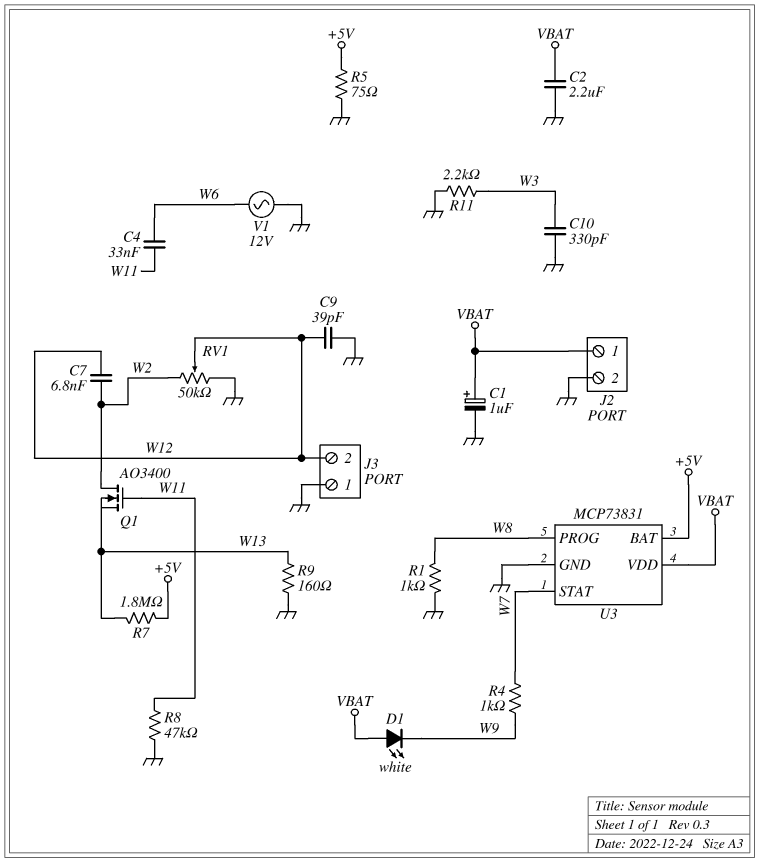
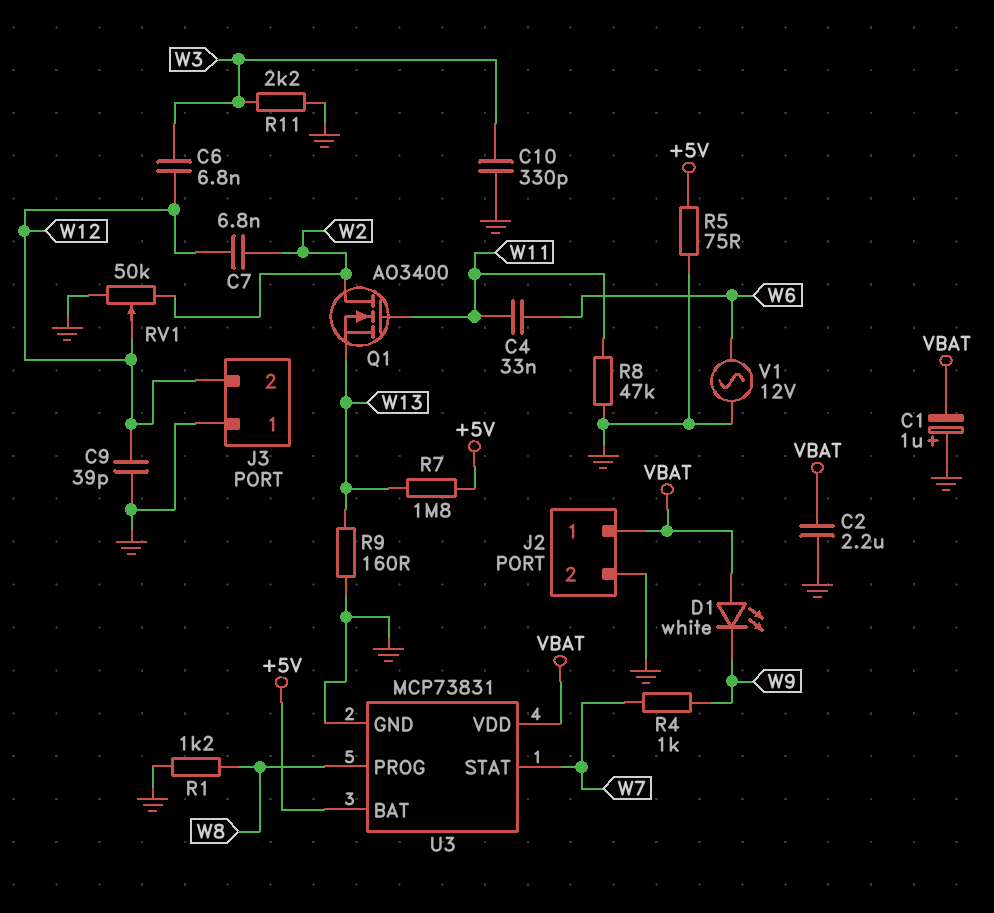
C1: 1uF (plus VBAT, minus GND) -> 1uF (plus GND, minus VBAT)
C6: none -> 6.8nF (W3, W12)
R1: 1k (GND, W8) -> 1.2k (GND, W8)

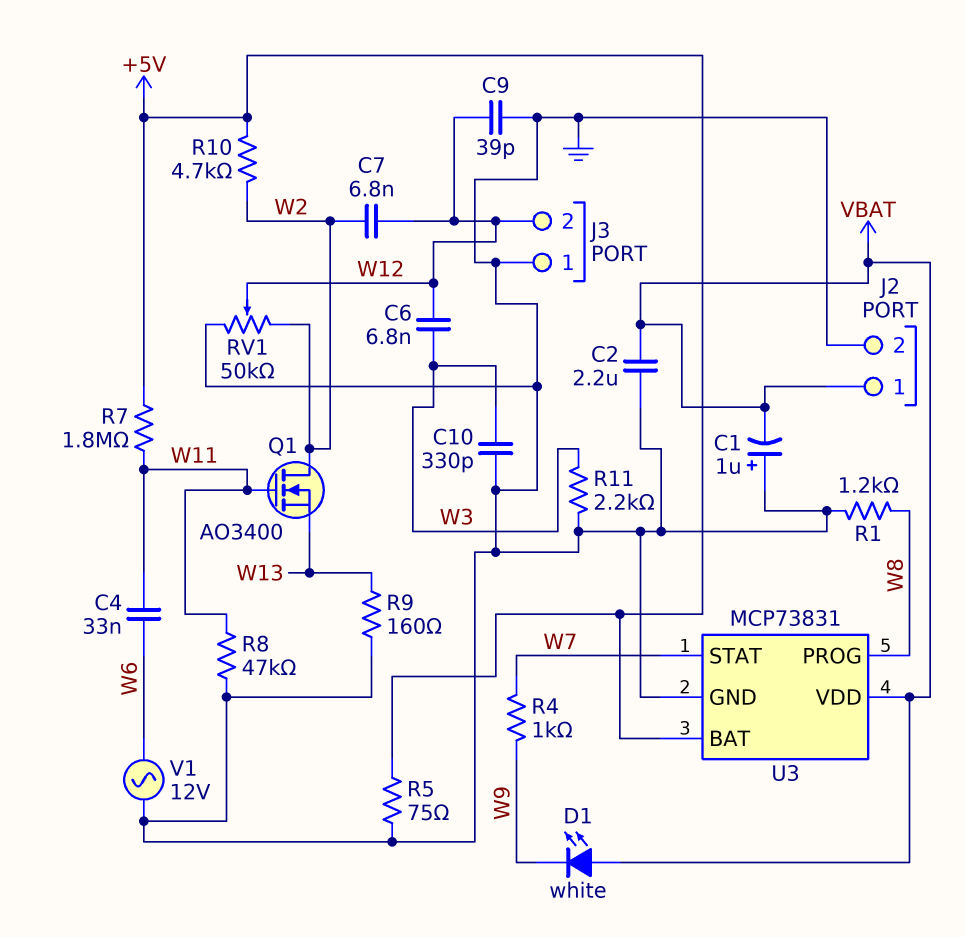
R7: 1.8M (+5V, W13) -> 1.8M (+5V, W11)
R10: none -> 4.7k (+5V, W2)

